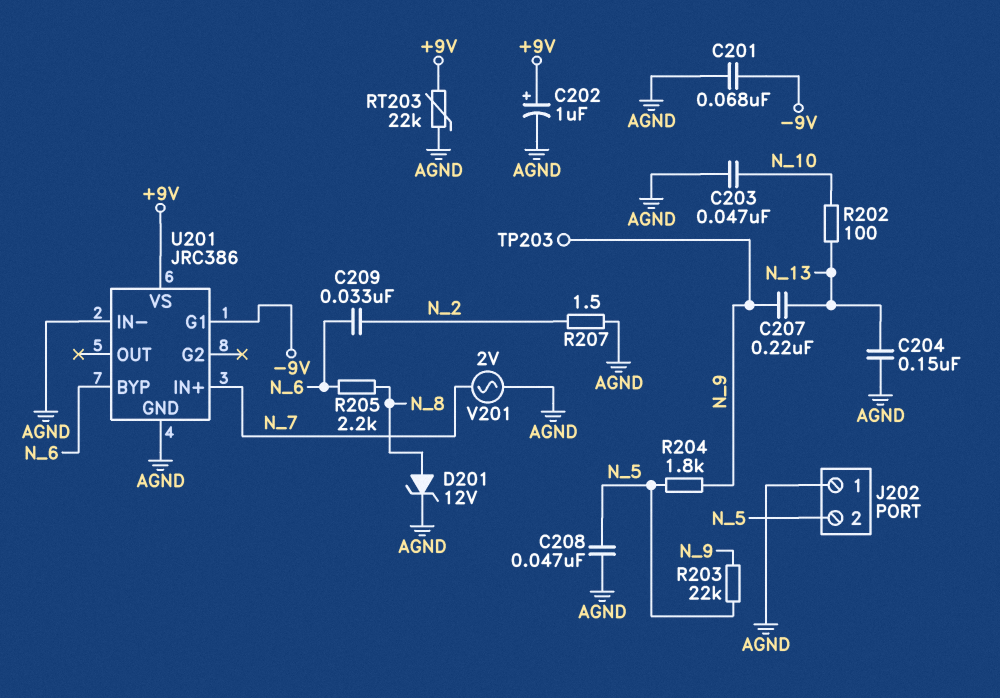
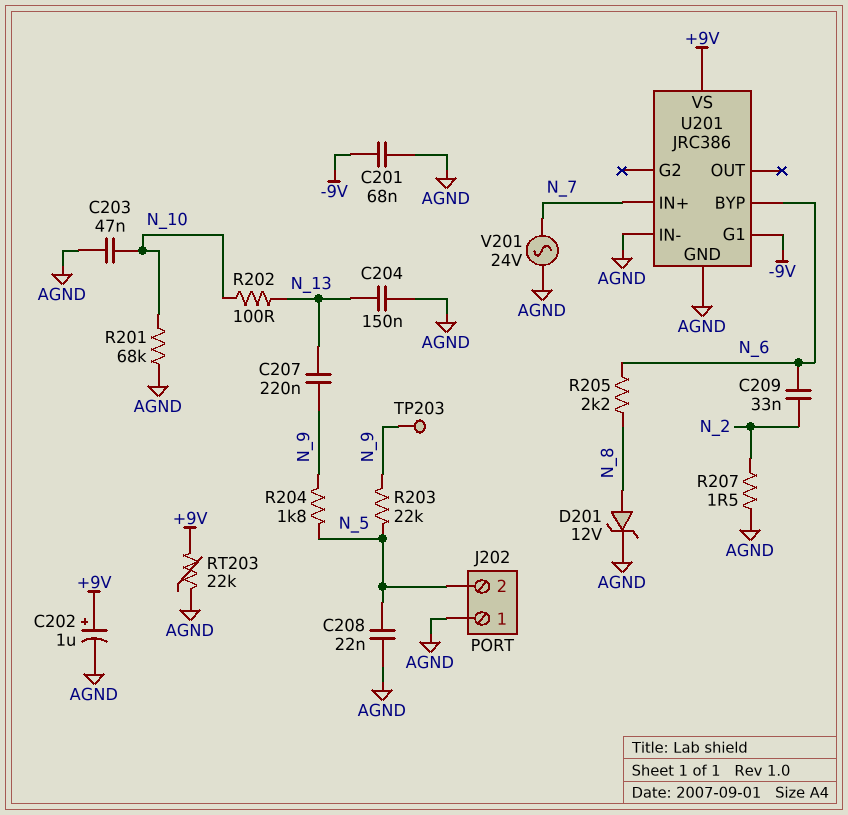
C208: 47nF (AGND, N_5) -> 22nF (AGND, N_5)
R201: none -> 68k (AGND, N_10)
V201: AC 2V (AGND, N_7) -> AC 24V (AGND, N_7)

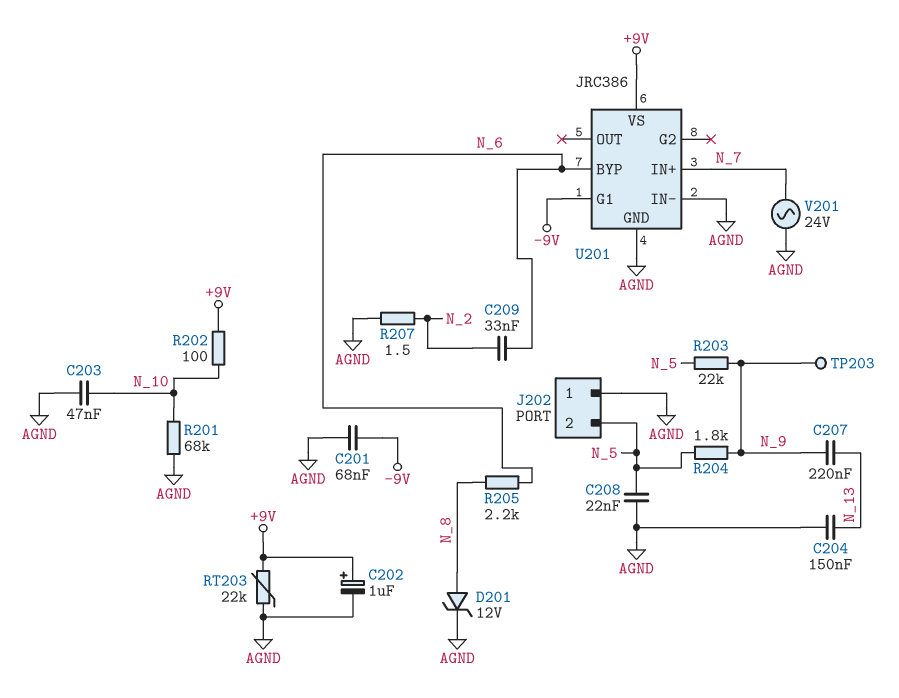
R202: 100 (N_10, N_13) -> 100 (+9V, N_10)

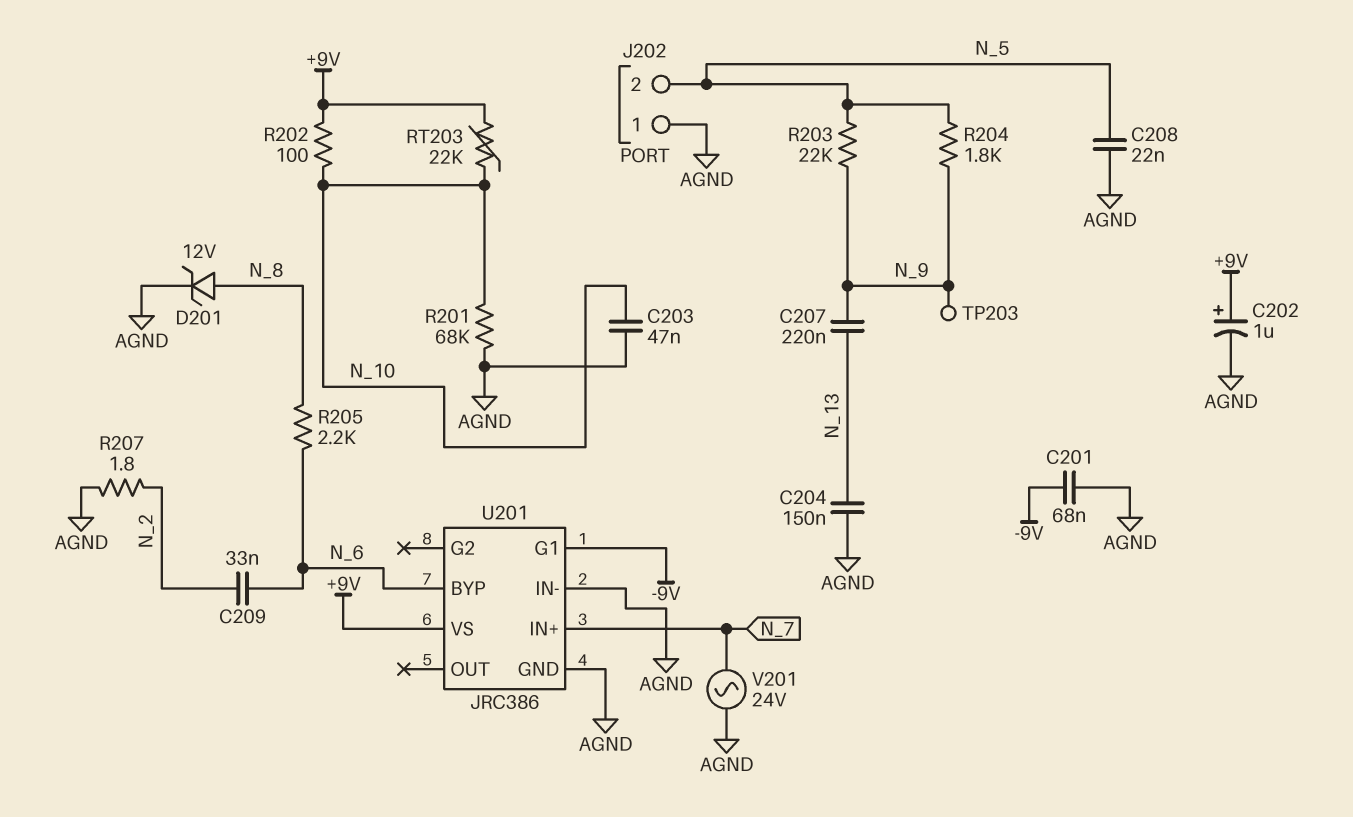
R207: 1.5 (AGND, N_2) -> 1.8 (AGND, N_2)
RT203: 22k (+9V, AGND) -> 22k (+9V, N_10)

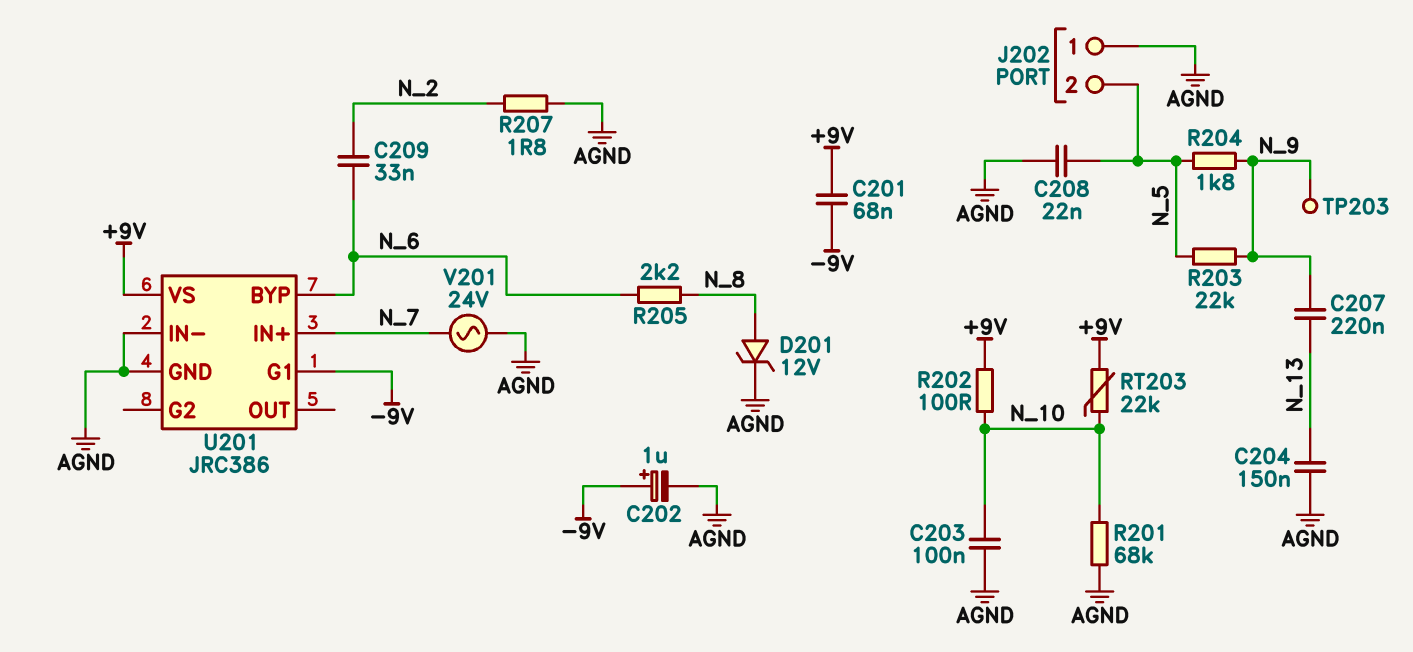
C201: 68nF (-9V, AGND) -> 68nF (+9V, -9V)
C202: 1uF (plus +9V, minus AGND) -> 1uF (plus -9V, minus AGND)
C203: 47nF (AGND, N_10) -> 100nF (AGND, N_10)

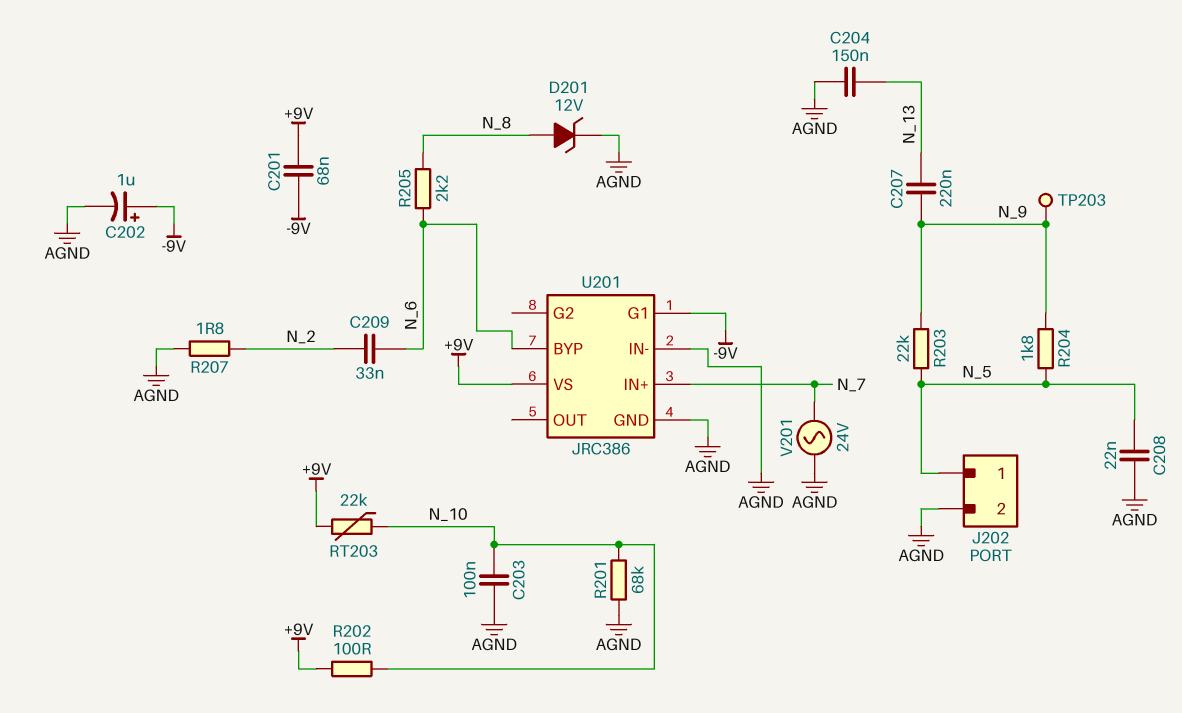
J202 pin 1: AGND -> N_5
J202 pin 2: N_5 -> AGND

